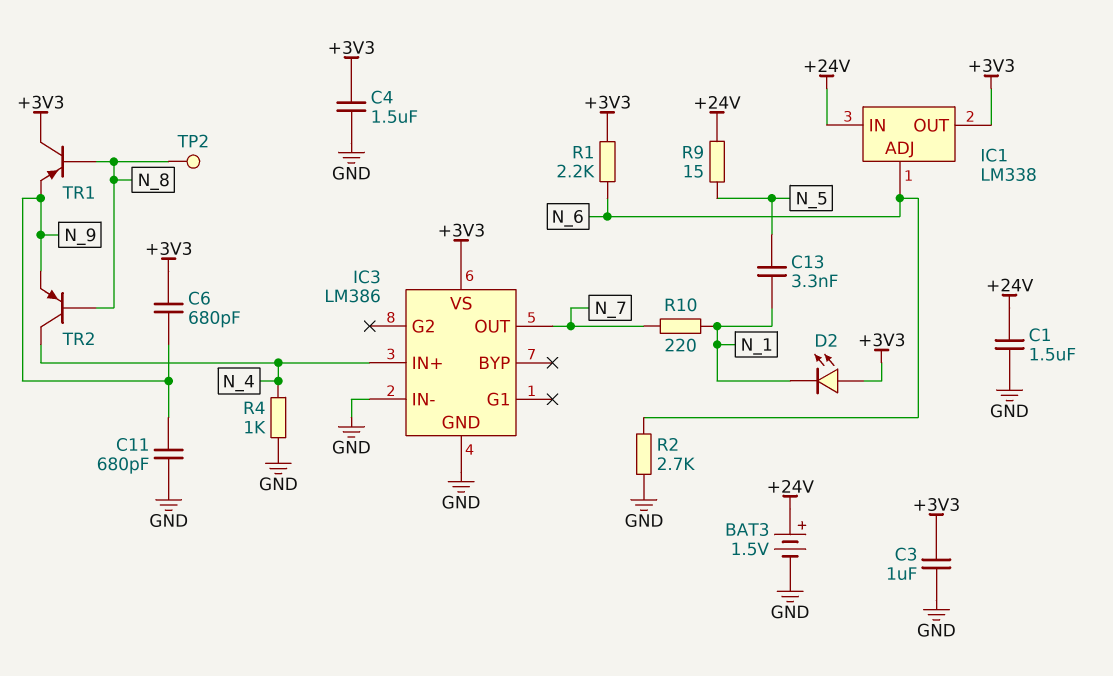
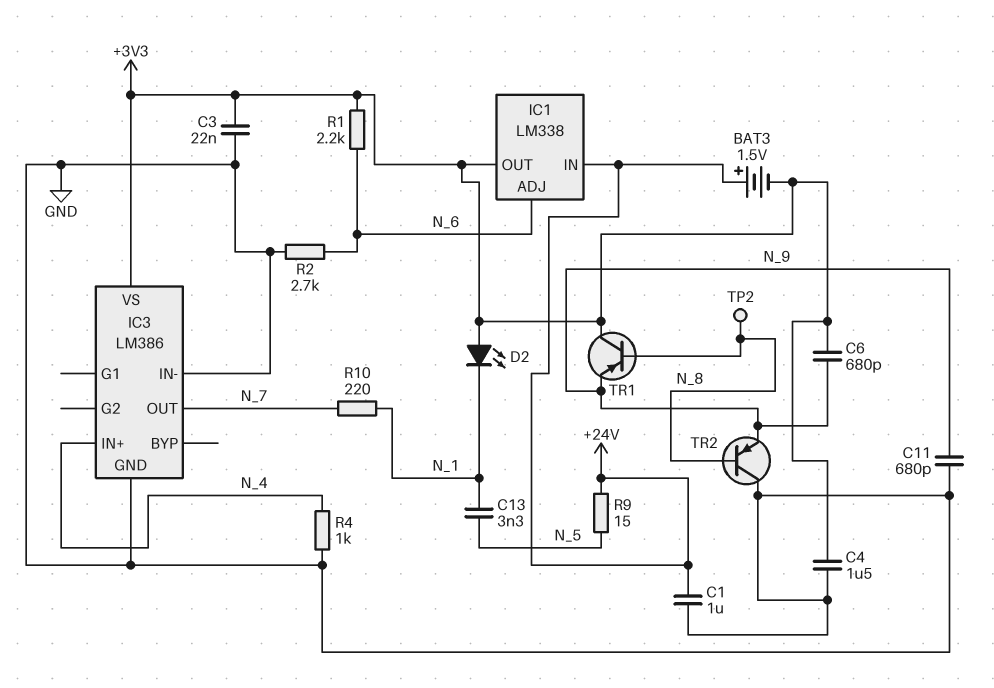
BAT3: 1.5V (plus +24V, minus GND) -> 1.5V (plus +24V, minus +3V3)
C1: 1.5uF (+24V, GND) -> 1uF (+24V, GND)
C3: 1uF (+3V3, GND) -> 22nF (+3V3, GND)
TR2: PNP (B N_8, C N_4, E N_9) -> PNP (B N_8, C GND, E N_9)

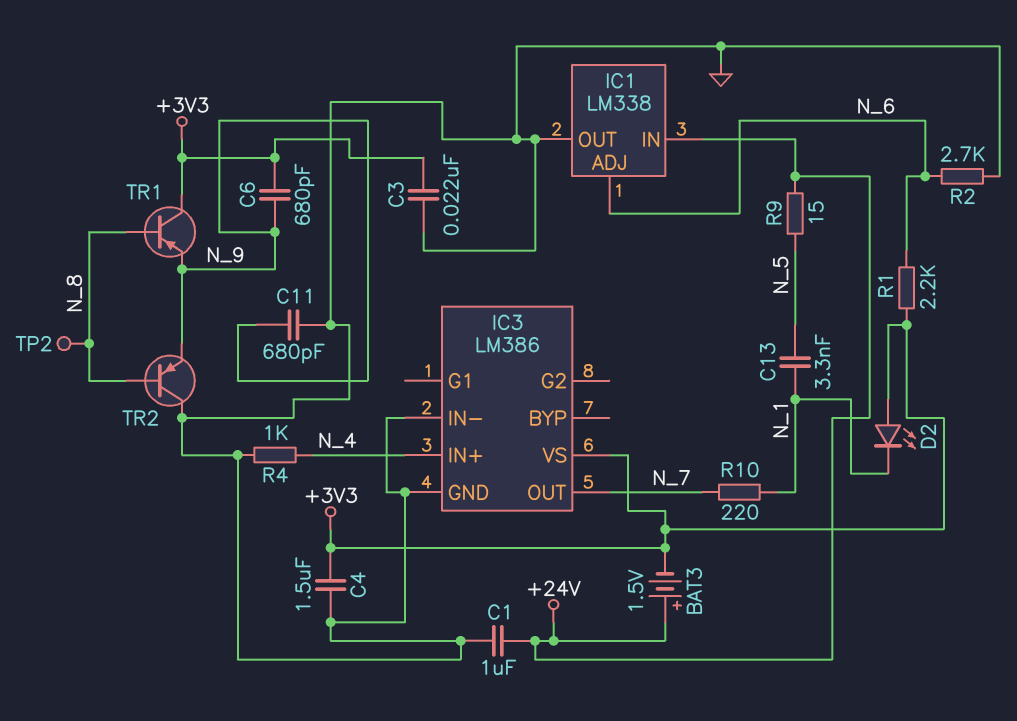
IC1 pin OUT: +3V3 -> GND

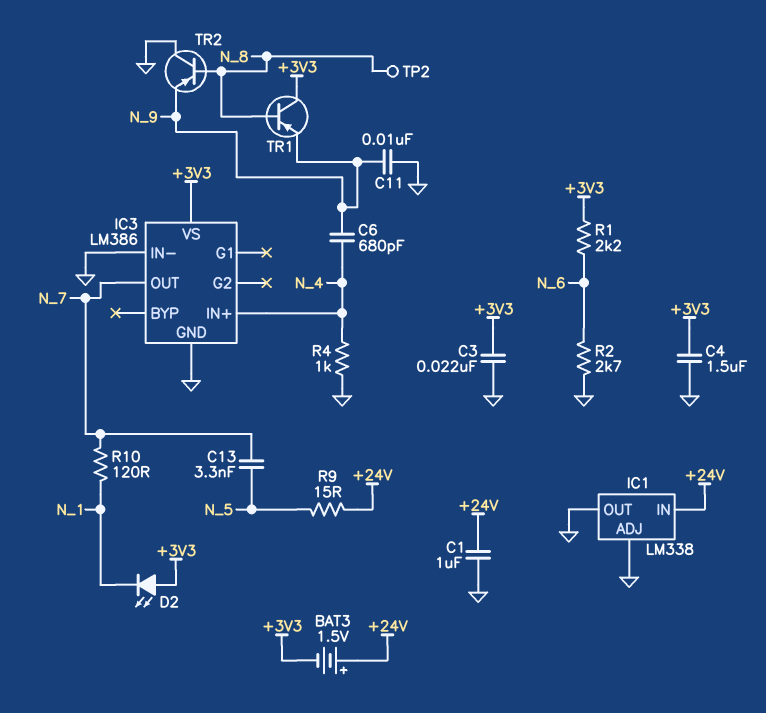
C6: 680pF (+3V3, N_9) -> 680pF (N_4, N_9)
C11: 680pF (GND, N_9) -> 10nF (GND, N_9)
C13: 3.3nF (N_1, N_5) -> 3.3nF (N_5, N_7)
IC1 pin ADJ: N_6 -> GND
R10: 220 (N_1, N_7) -> 120 (N_1, N_7)

